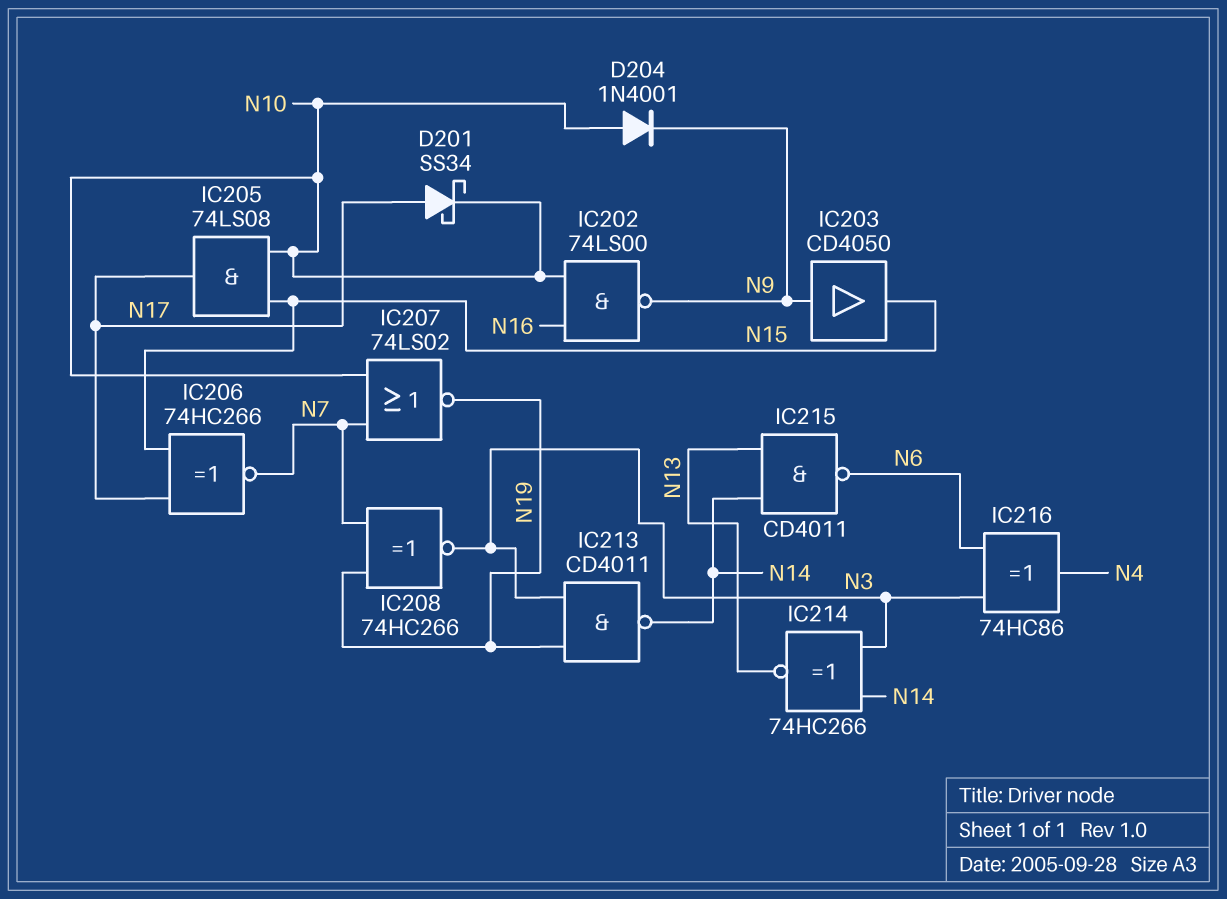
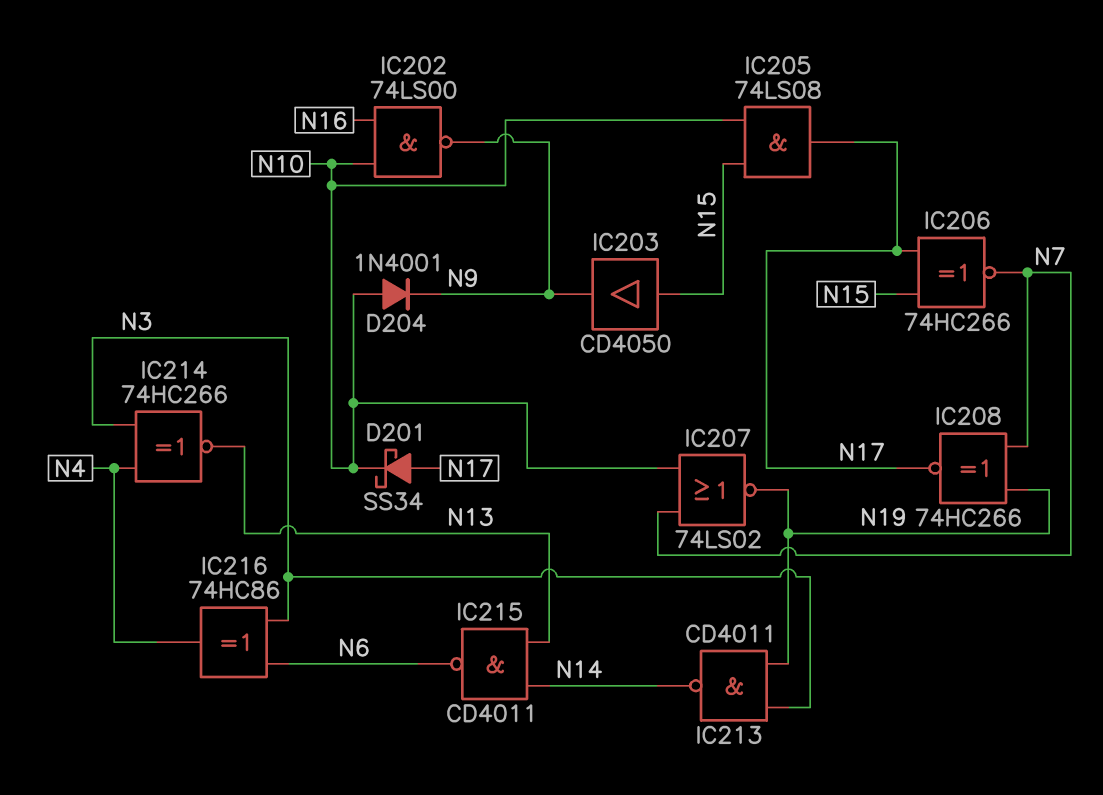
IC203: buffer CD4050 (in N9, out N15) -> buffer CD4050 (in N15, out N9)
IC208: XNOR 74HC266 (in N7, in N19, out N3) -> XNOR 74HC266 (in N7, in N19, out N17)
IC214: XNOR 74HC266 (in N3, in N14, out N13) -> XNOR 74HC266 (in N3, in N4, out N13)

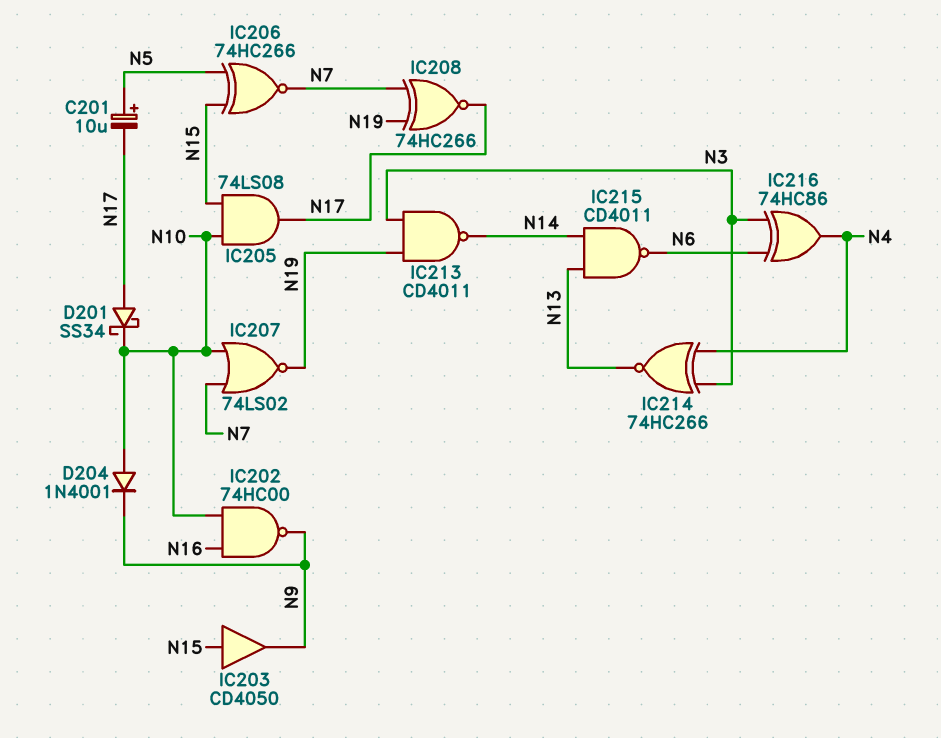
C201: none -> 10uF (plus N5, minus N17)
IC202: NAND 74LS00 (in N10, in N16, out N9) -> NAND 74HC00 (in N10, in N16, out N9)
IC206: XNOR 74HC266 (in N15, in N17, out N7) -> XNOR 74HC266 (in N5, in N15, out N7)

